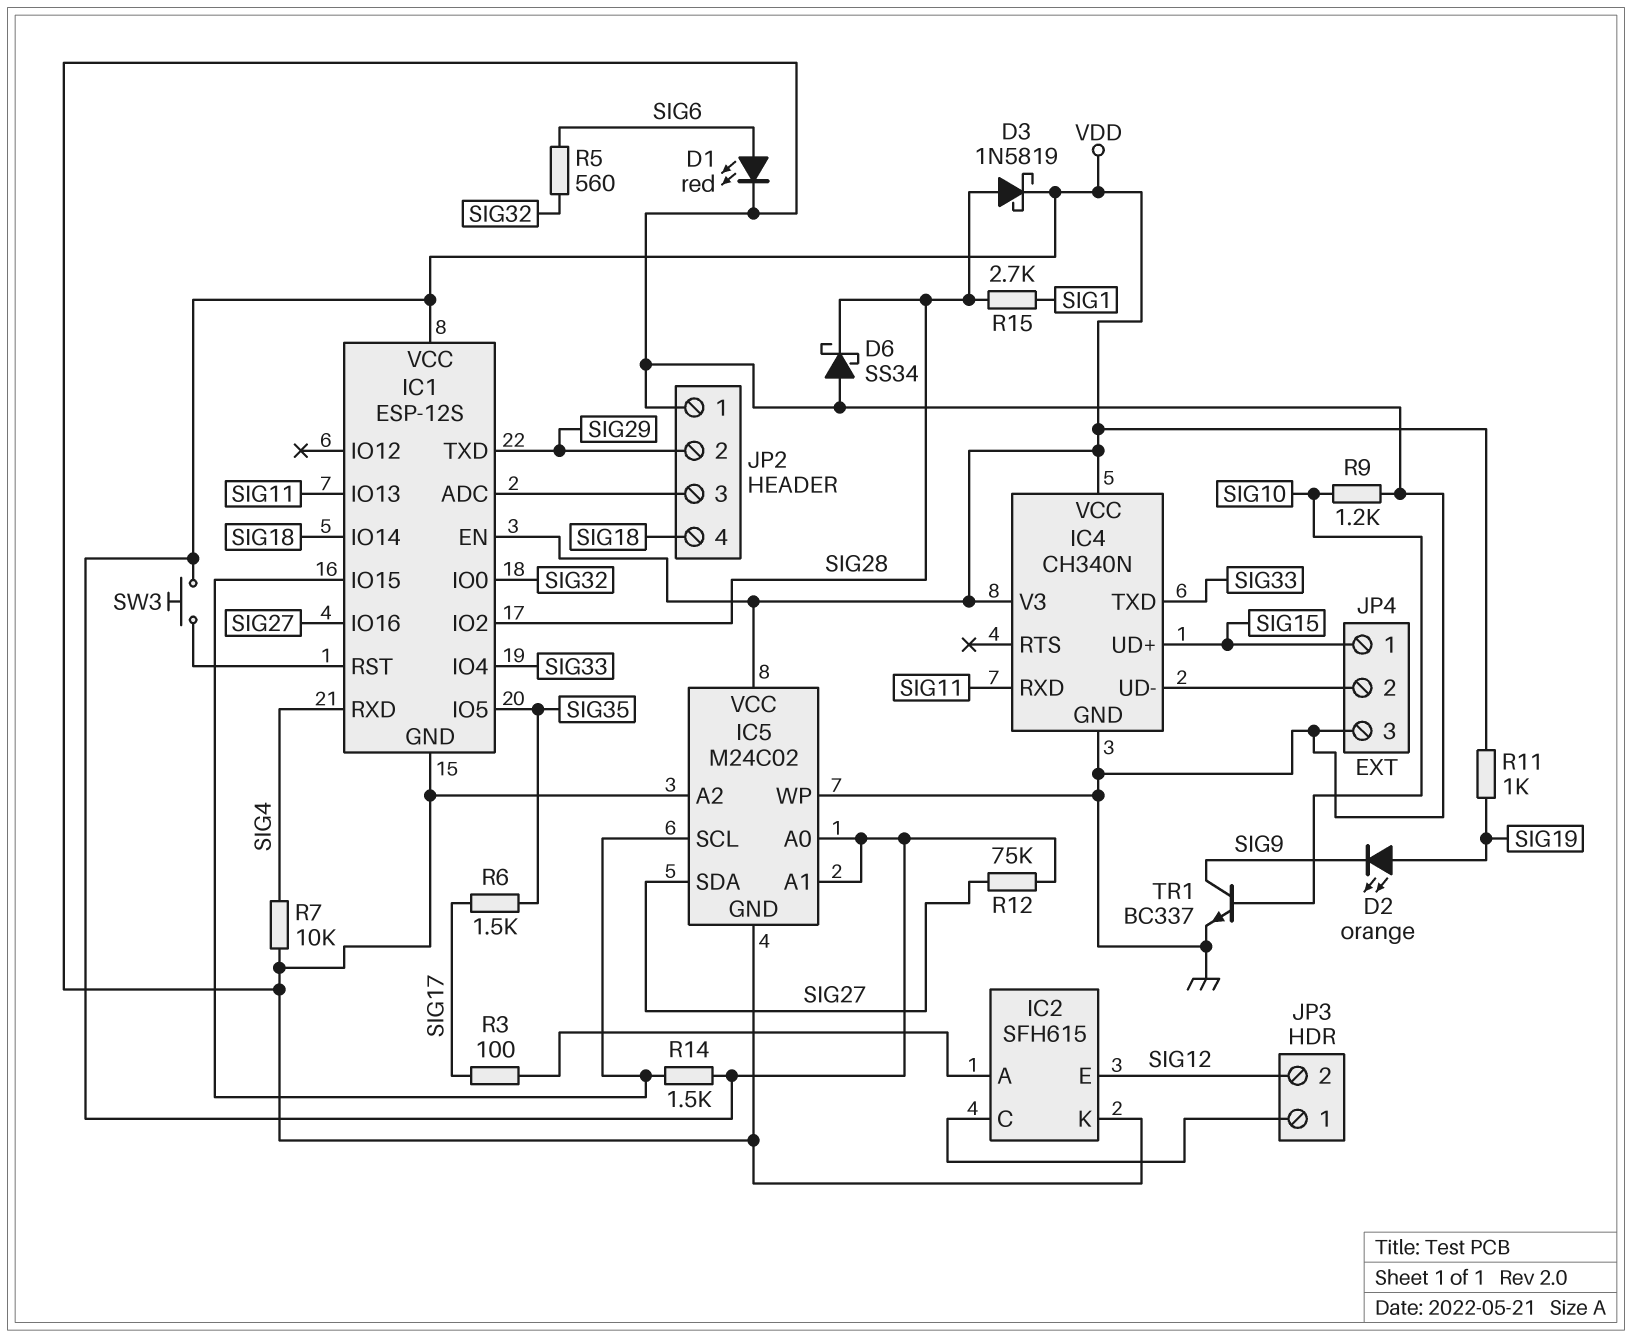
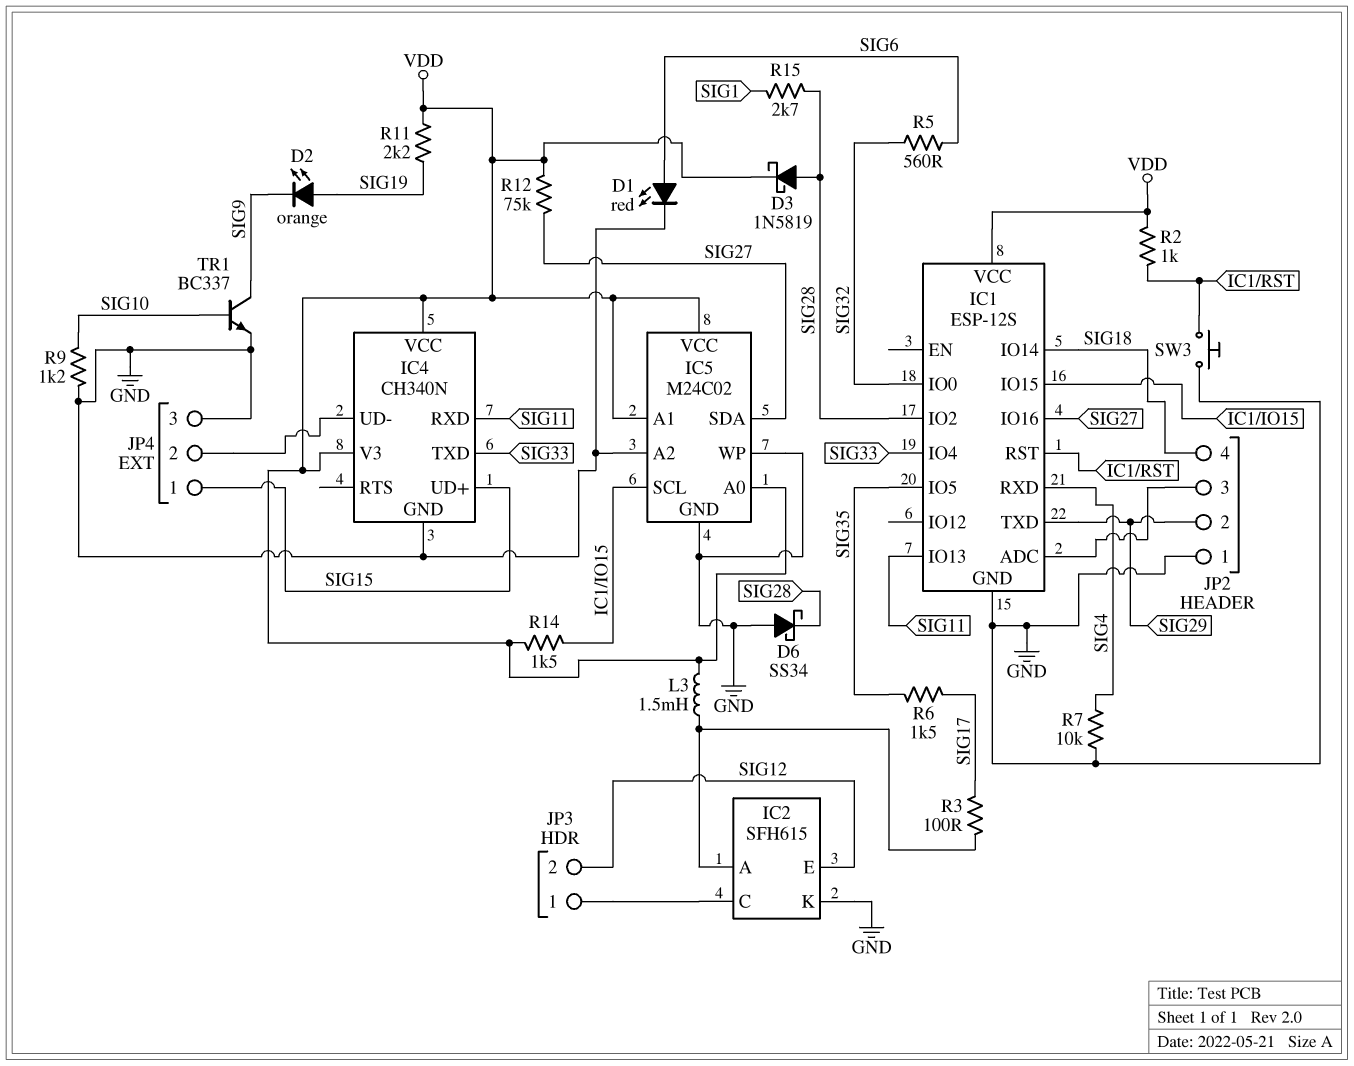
IC1 pin EN: VDD -> none
L3: none -> 1.5mH (IC2/A, VDD)
R2: none -> 1k (IC1/RST, VDD)
R11: 1k (SIG19, VDD) -> 2.2k (SIG19, VDD)
SW3: button (IC1/RST, VDD) -> button (GND, IC1/RST)

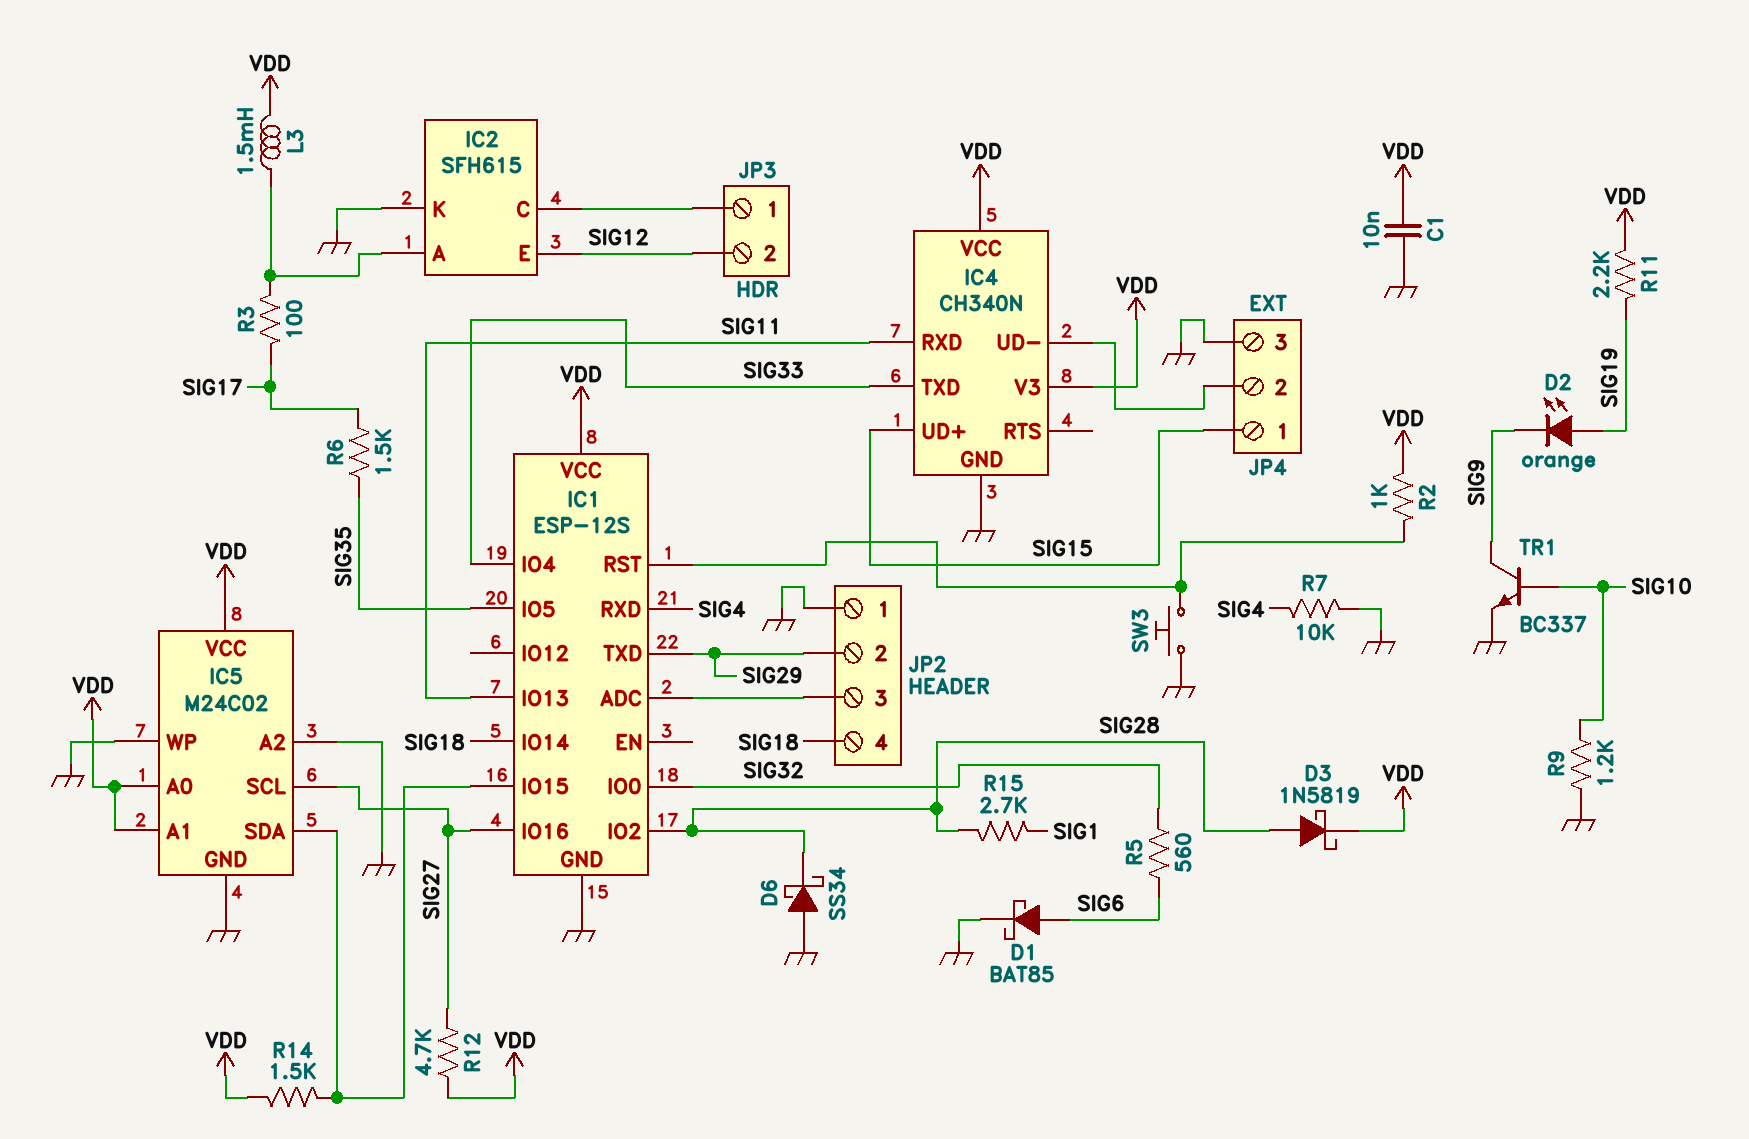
C1: none -> 10nF (GND, VDD)
D1: LED red (A SIG6, K GND) -> schottky BAT85 (A SIG6, K GND)
IC5 pin SCL: IC1/IO15 -> SIG27
IC5 pin SDA: SIG27 -> IC1/IO15
R12: 75k (SIG27, VDD) -> 4.7k (SIG27, VDD)

